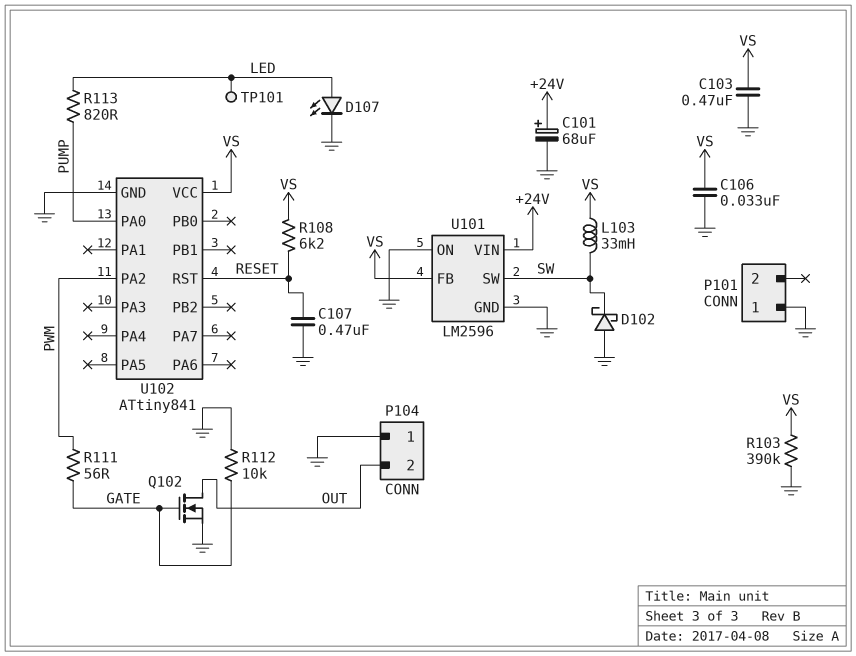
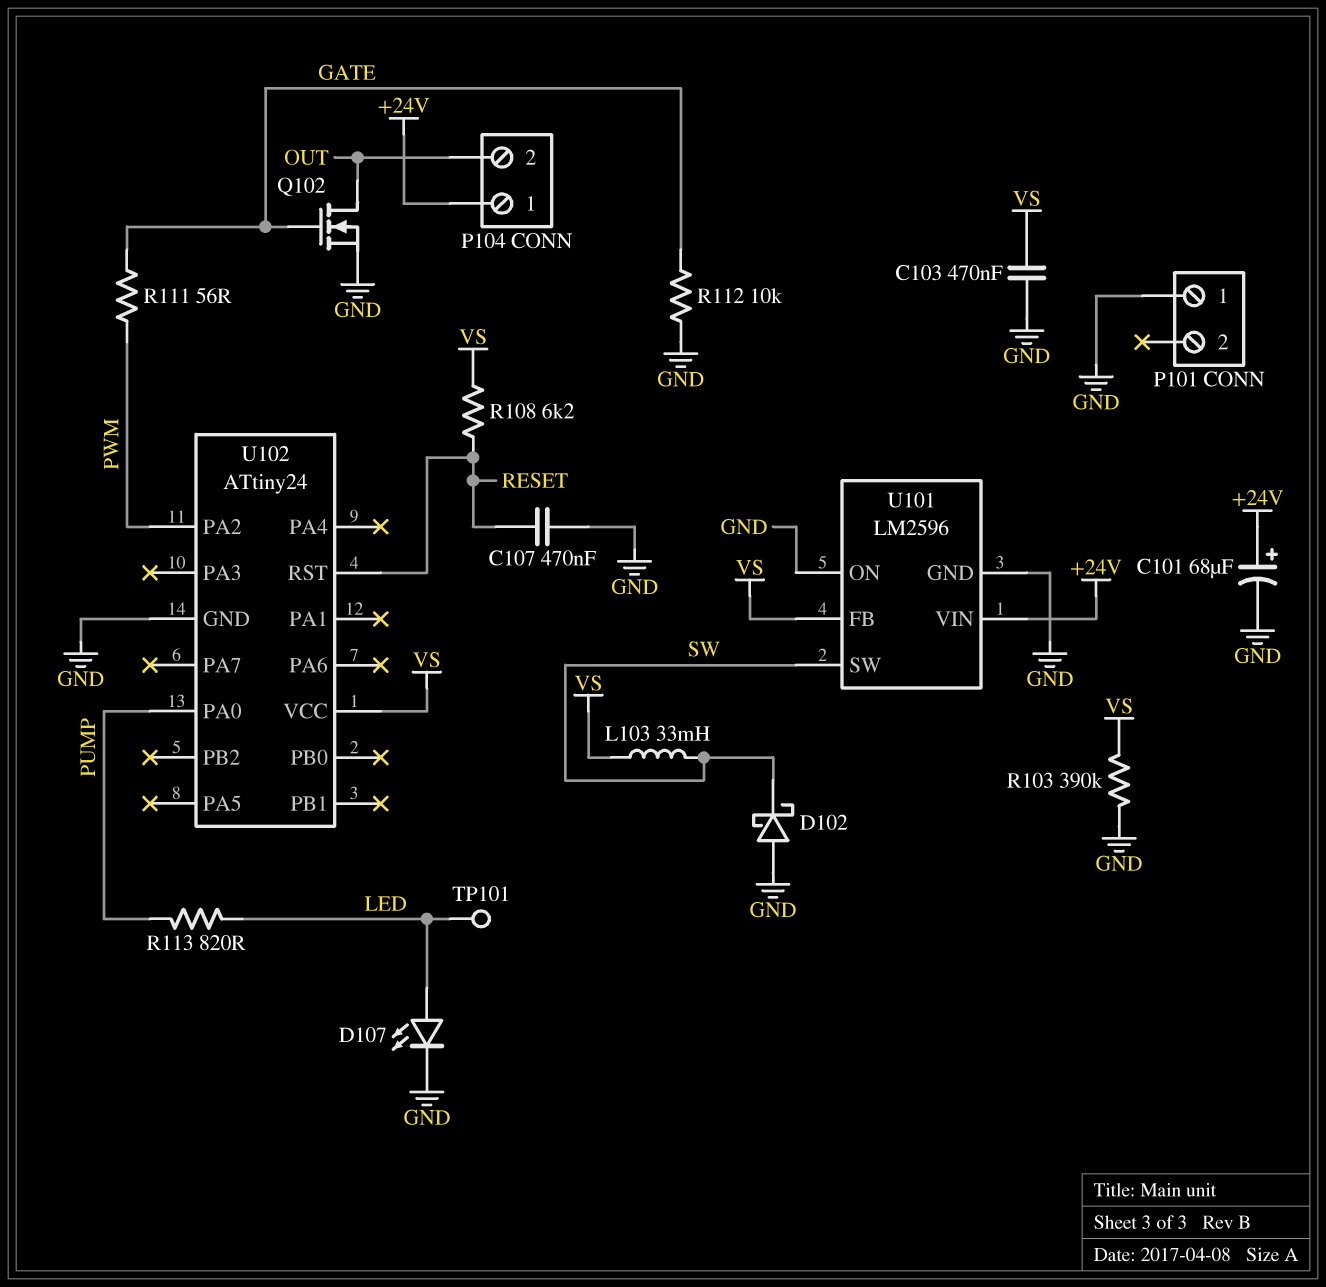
C106: 33nF (GND, VS) -> none
P104 pin 1: GND -> +24V
U102: ATtiny841 -> ATtiny24

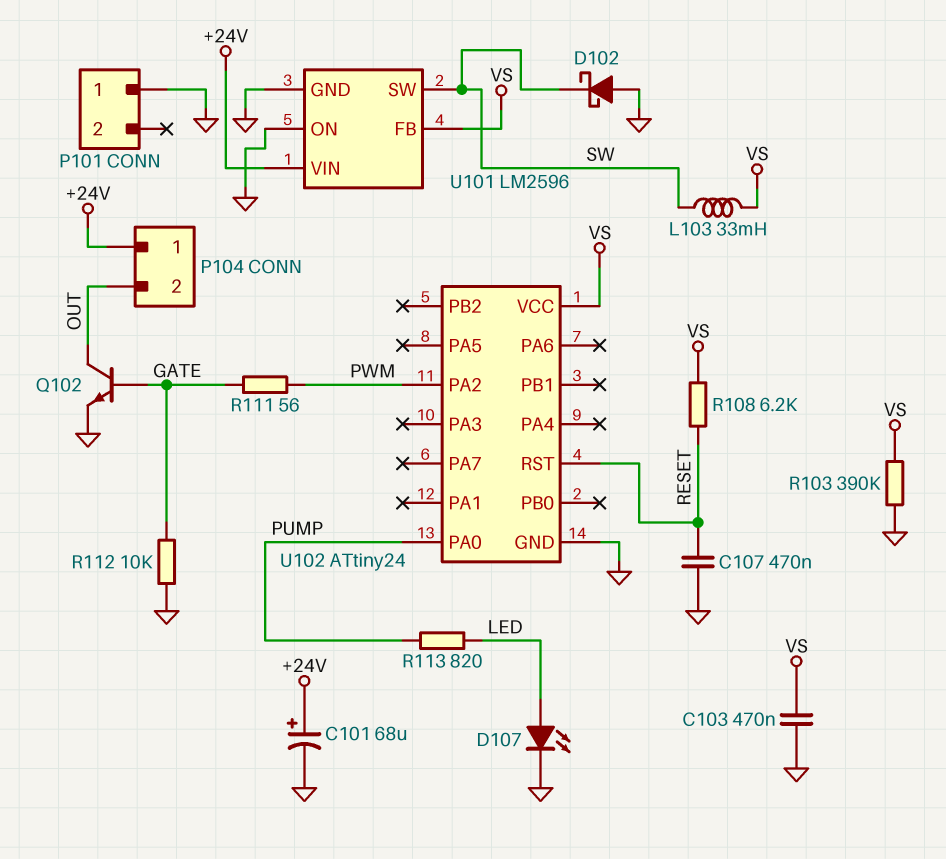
Q102: NMOS (G GATE, D OUT, S GND) -> NPN (B GATE, C OUT, E GND)
TP101: test point (LED) -> none

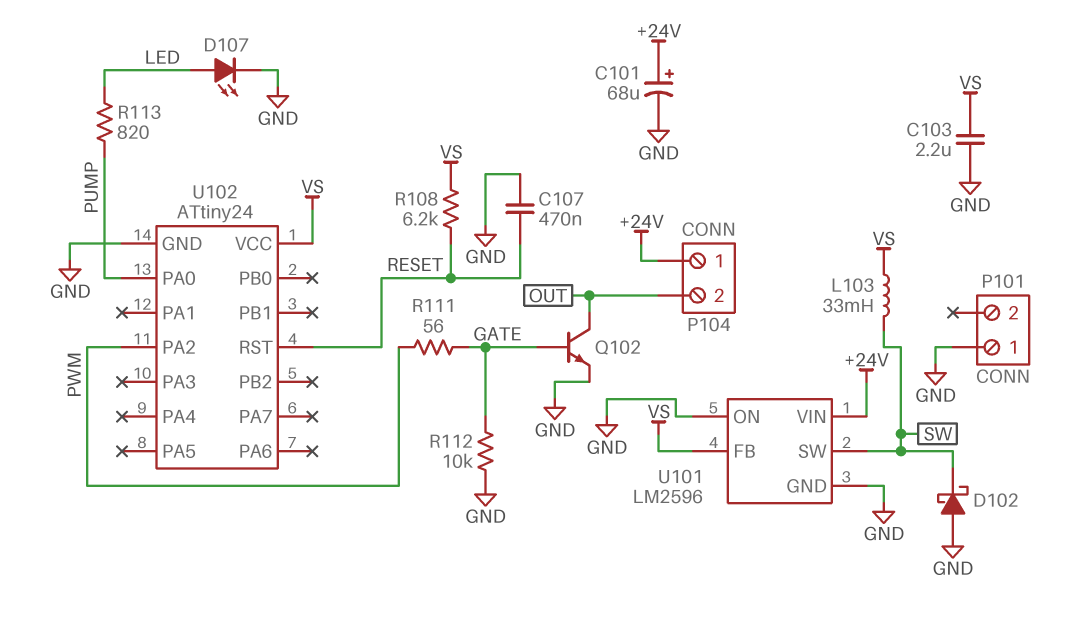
C103: 470nF (GND, VS) -> 2.2uF (GND, VS)
R103: 390k (GND, VS) -> none

